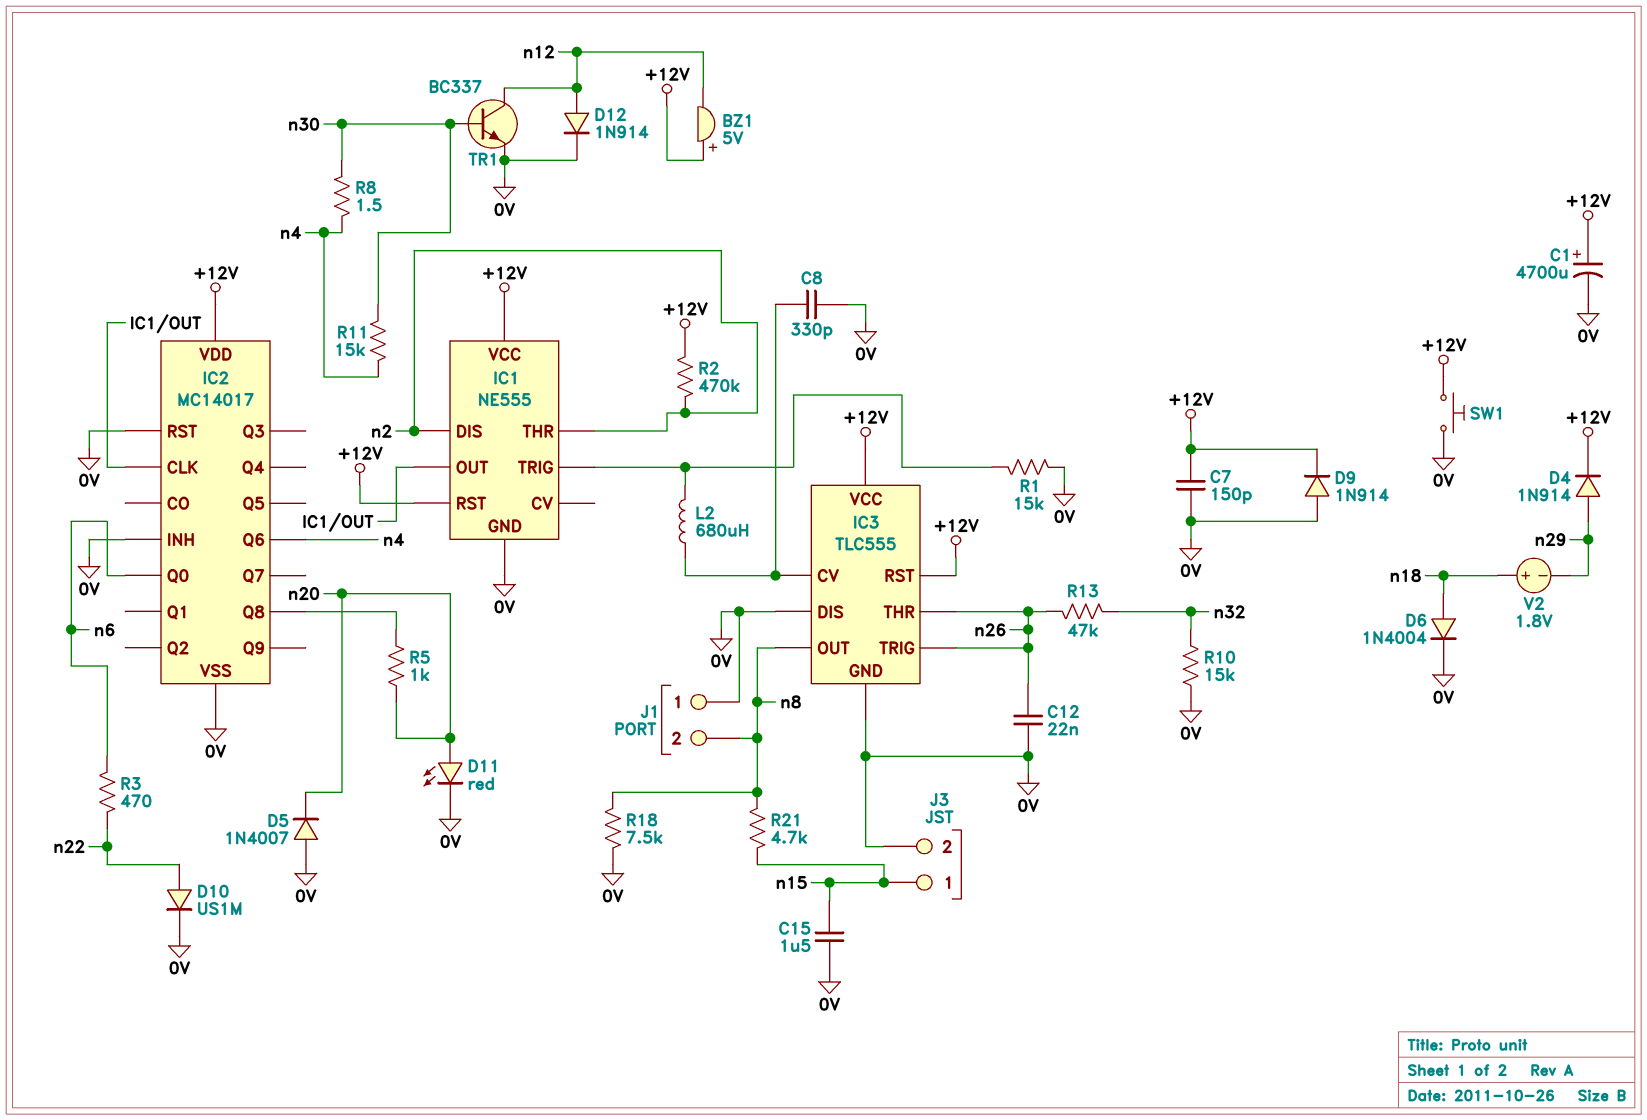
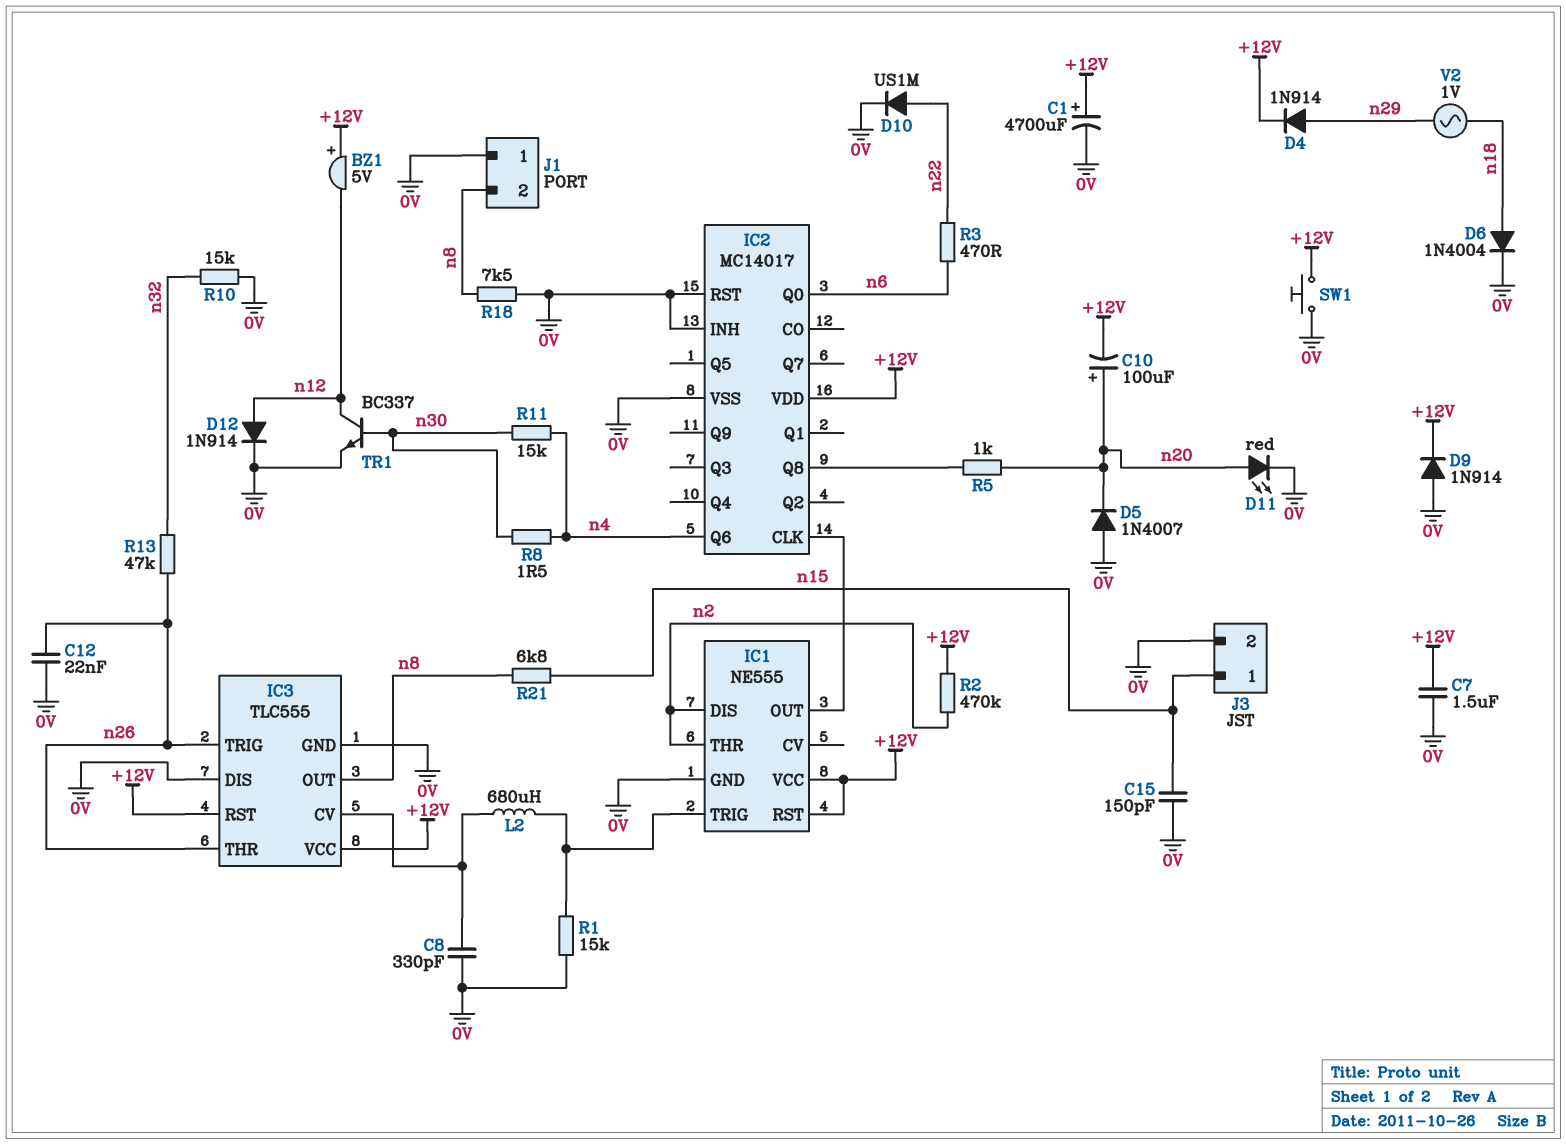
C7: 150pF (+12V, 0V) -> 1.5uF (+12V, 0V)
C10: none -> 100uF (plus n20, minus +12V)
C15: 1.5uF (0V, n15) -> 150pF (0V, n15)
R21: 4.7k (n8, n15) -> 6.8k (n8, n15)
V2: 1.8V (plus n18, minus n29) -> AC 1V (n18, n29)

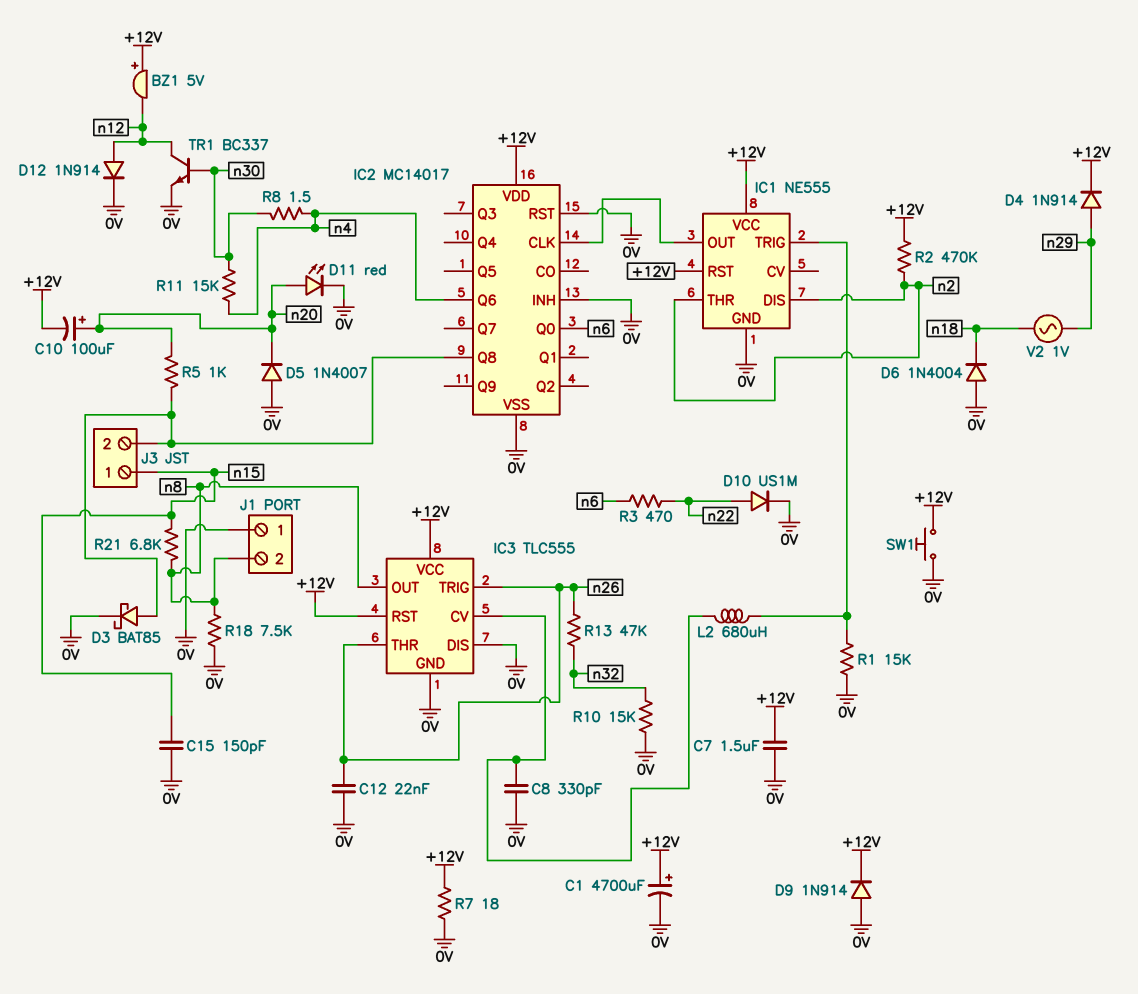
D3: none -> schottky BAT85 (A IC2/Q8, K 0V)
D6: diode 1N4004 (A n18, K 0V) -> diode 1N4004 (A 0V, K n18)
J3 pin 2: 0V -> IC2/Q8
R7: none -> 18 (+12V, 0V)

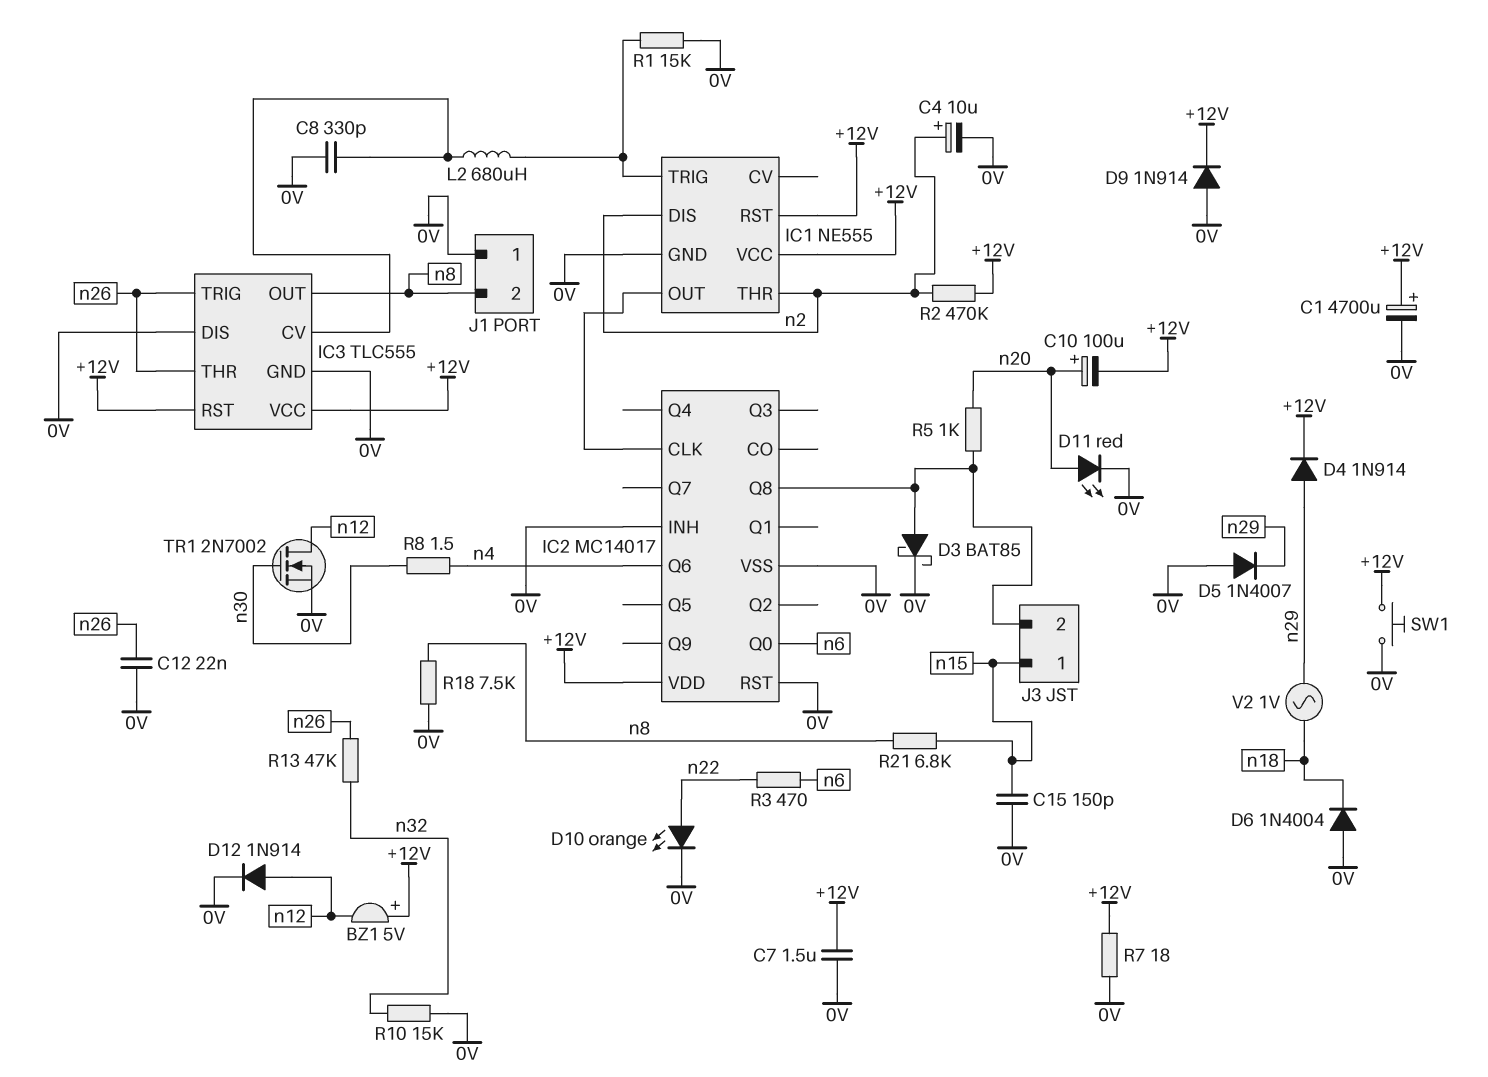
C4: none -> 10uF (plus n2, minus 0V)
D5: diode 1N4007 (A 0V, K n20) -> diode 1N4007 (A 0V, K n29)
D10: diode US1M (A n22, K 0V) -> LED orange (A n22, K 0V)
R11: 15k (n4, n30) -> none
TR1: NPN BC337 (B n30, C n12, E 0V) -> NMOS 2N7002 (G n30, D n12, S 0V)

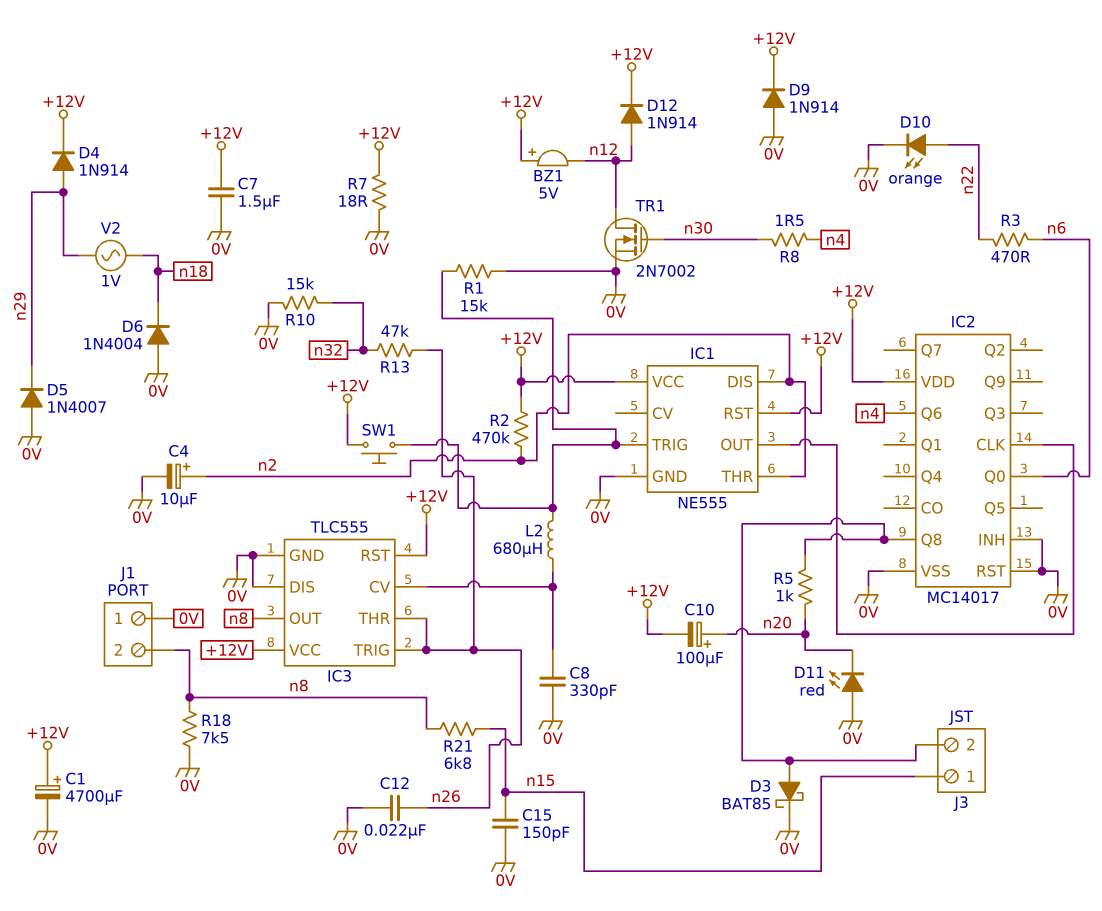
D11: LED red (A n20, K 0V) -> LED red (A 0V, K n20)
D12: diode 1N914 (A n12, K 0V) -> diode 1N914 (A n12, K +12V)
SW1: button (+12V, 0V) -> button (+12V, IC1/TRIG)

